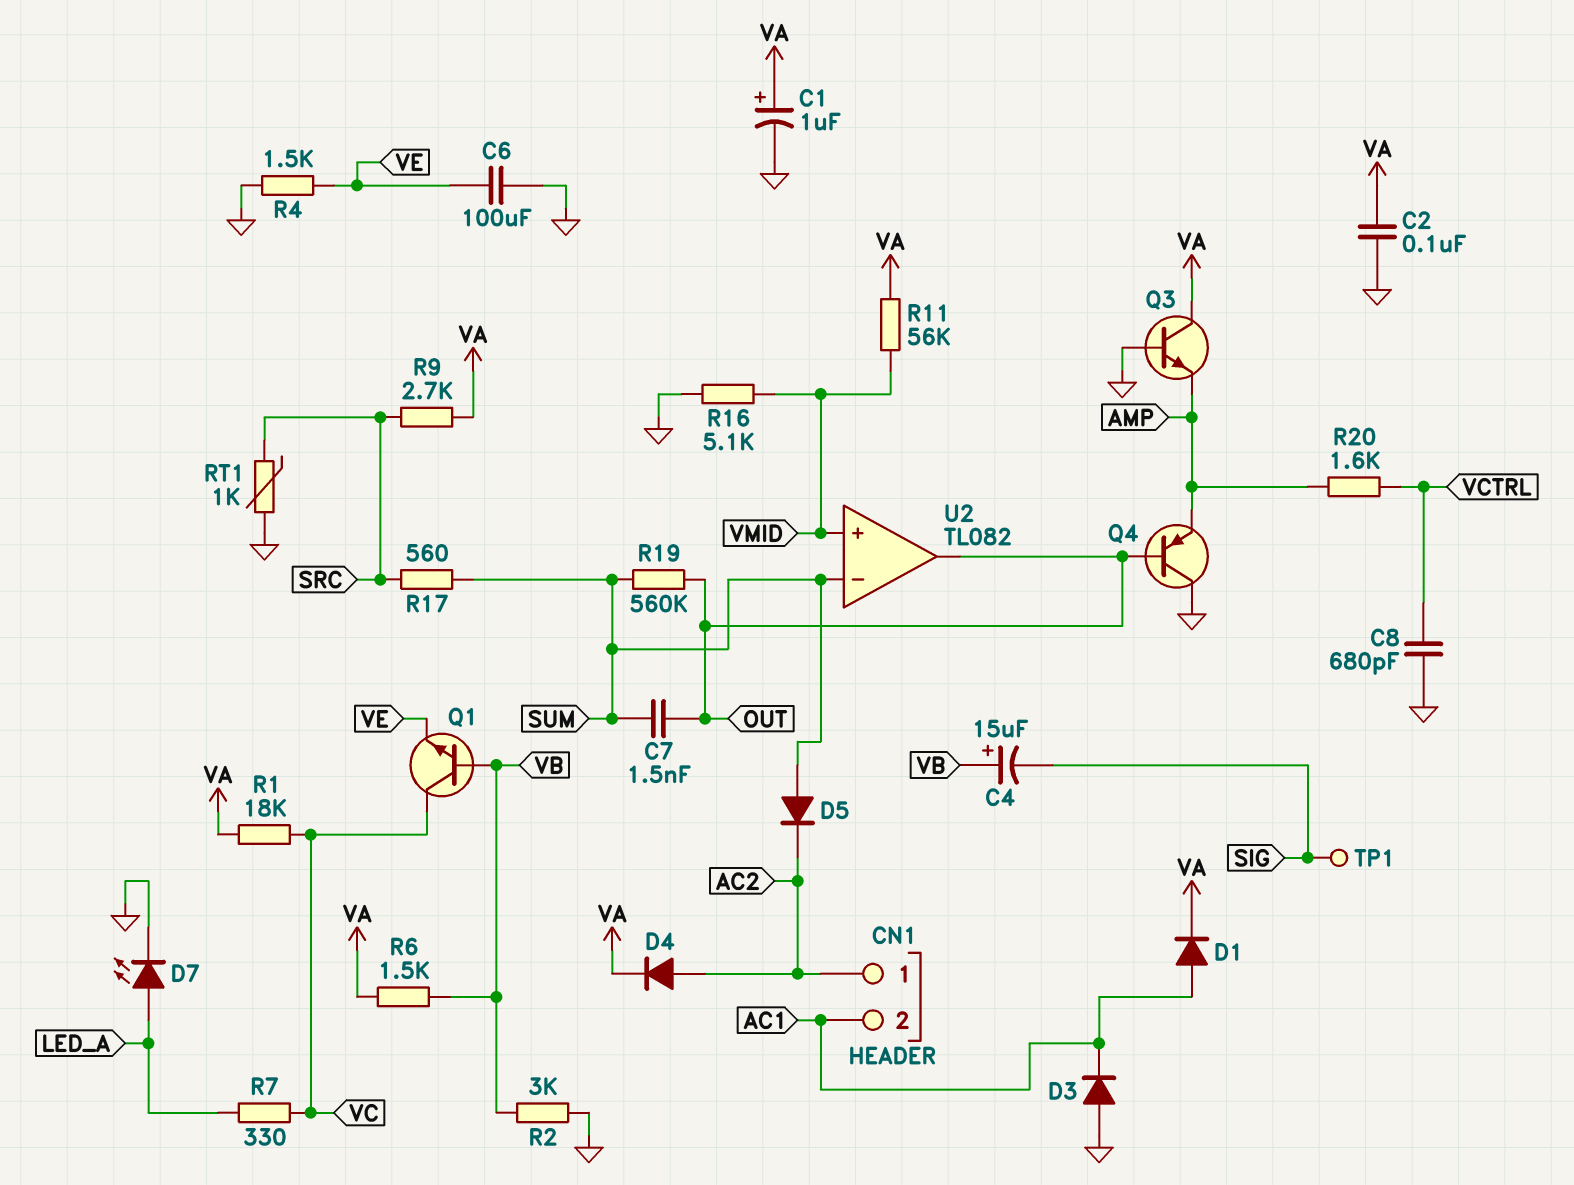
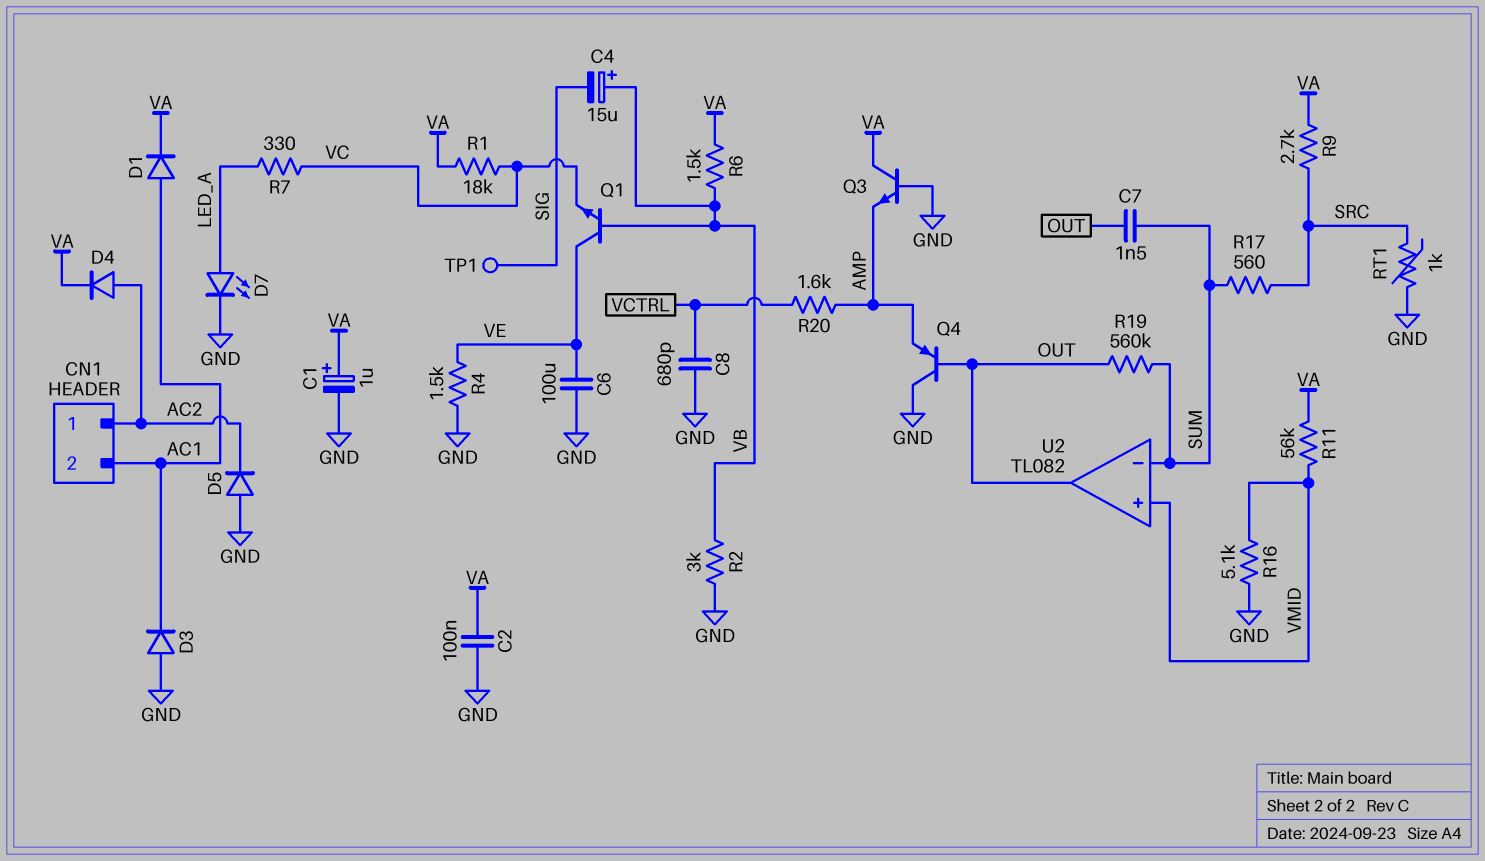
D5: diode (A SUM, K AC2) -> diode (A GND, K AC2)
Q1: NPN (B VB, C VC, E VE) -> NPN (B VB, C VE, E VC)

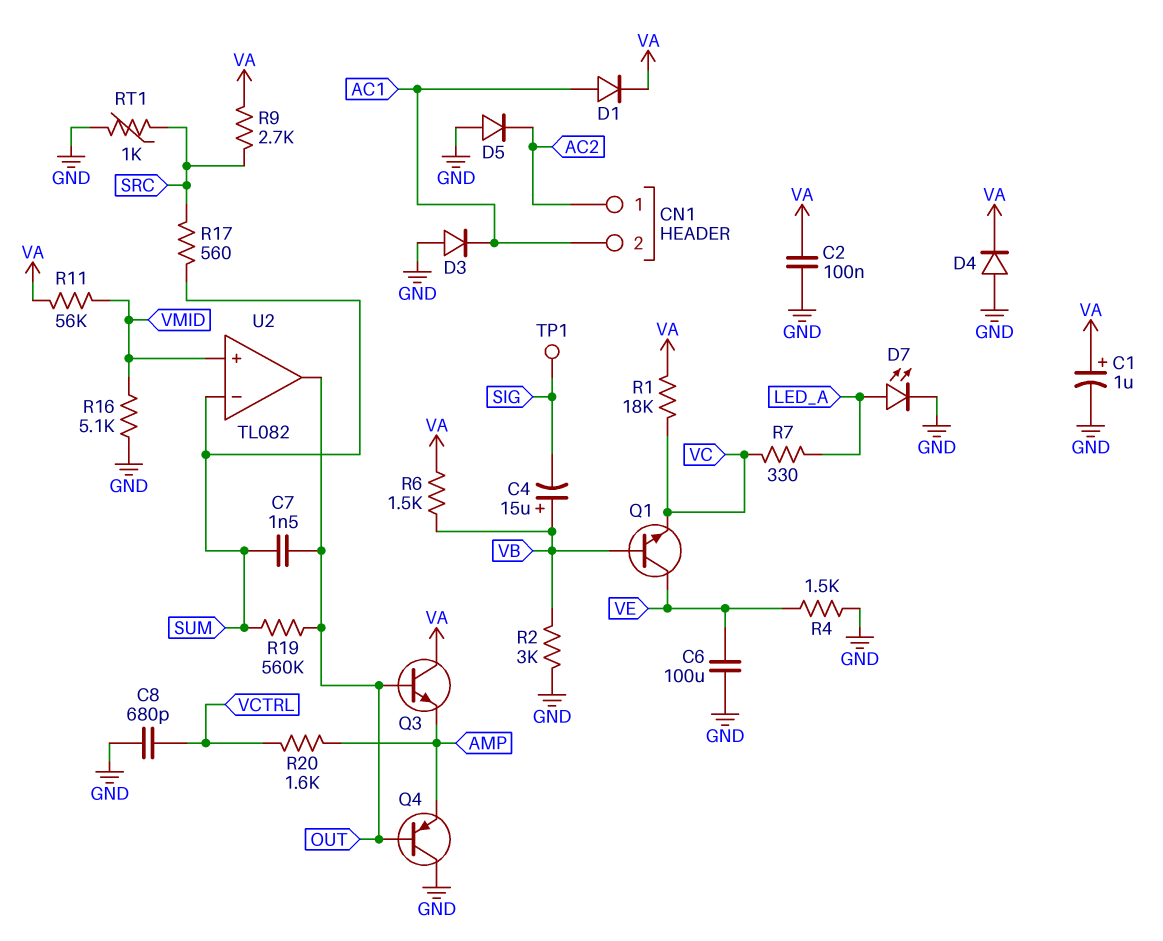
D4: diode (A AC2, K VA) -> diode (A GND, K VA)
Q3: NPN (B GND, C VA, E AMP) -> NPN (B OUT, C VA, E AMP)

